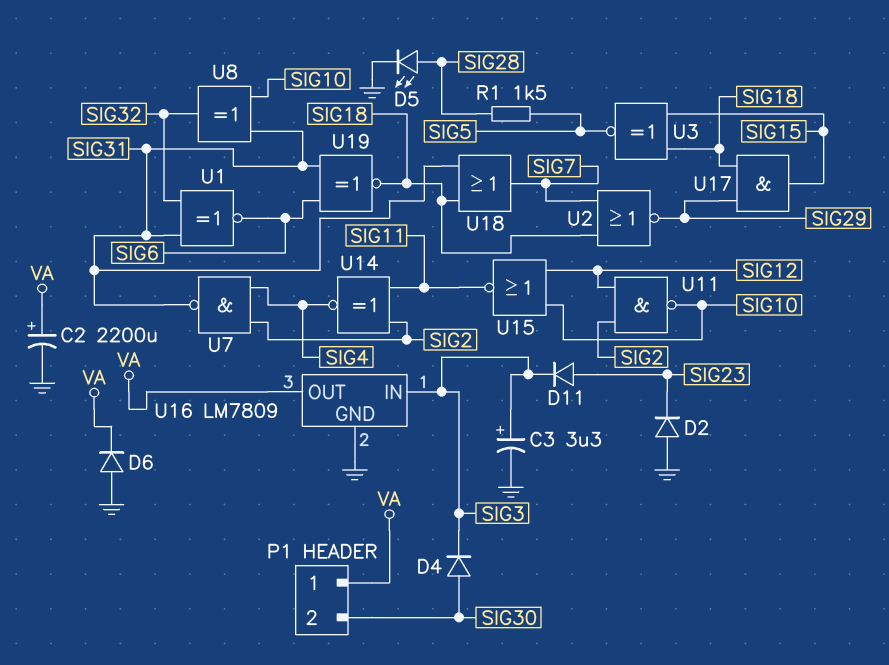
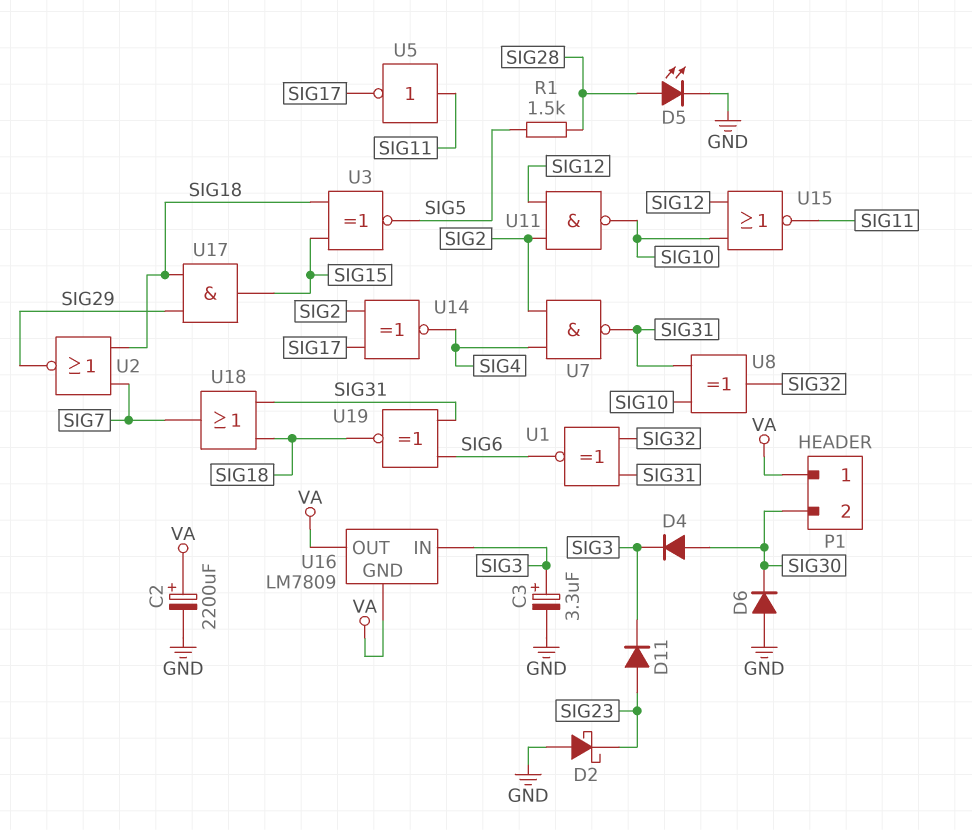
D2: diode (A GND, K SIG23) -> schottky (A GND, K SIG23)
D6: diode (A GND, K VA) -> diode (A GND, K SIG30)
U5: none -> NOT (in SIG11, out SIG17)
U14: XNOR (in SIG2, in SIG11, out SIG4) -> XNOR (in SIG2, in SIG17, out SIG4)
U16 pin GND: GND -> VA

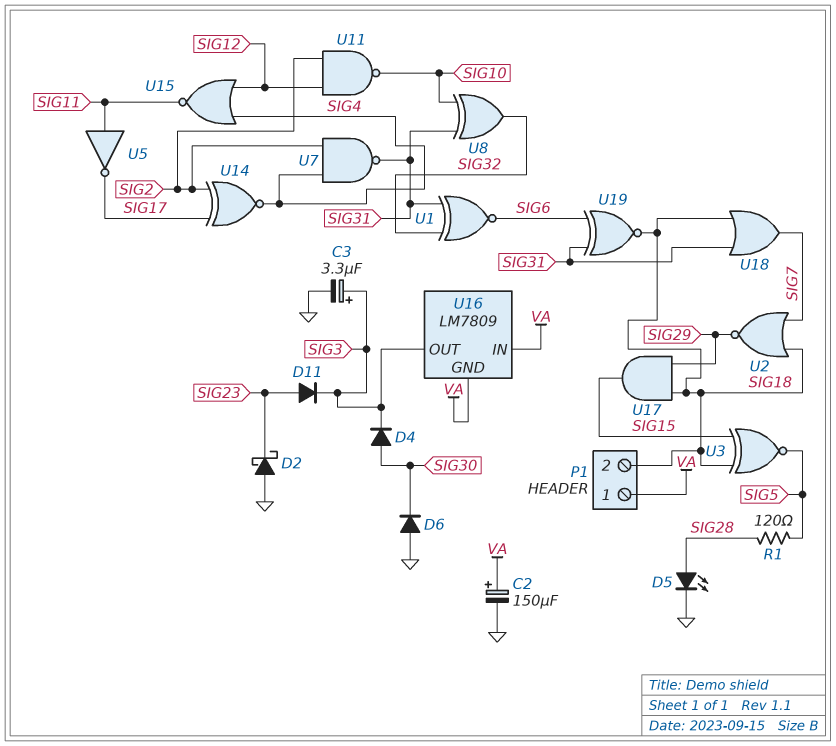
C2: 2200uF (plus VA, minus GND) -> 150uF (plus VA, minus GND)
P1 pin 2: SIG30 -> SIG18
R1: 1.5k (SIG5, SIG28) -> 120 (SIG5, SIG28)
U15: NOR (in SIG10, in SIG12, out SIG11) -> NOR (in SIG4, in SIG12, out SIG11)
U16 pin IN: SIG3 -> VA
U16 pin OUT: VA -> SIG3

